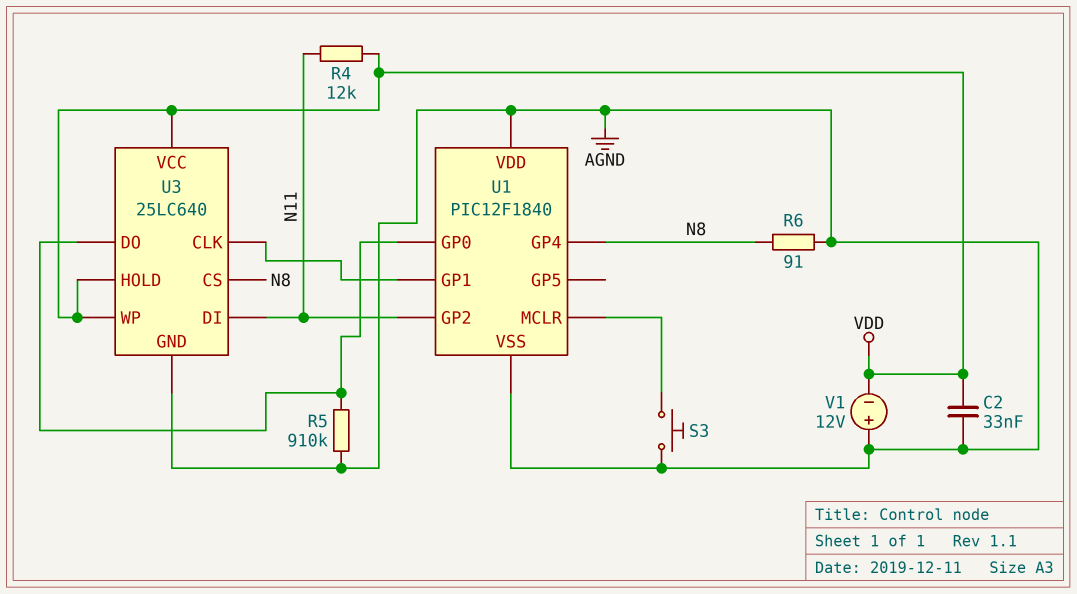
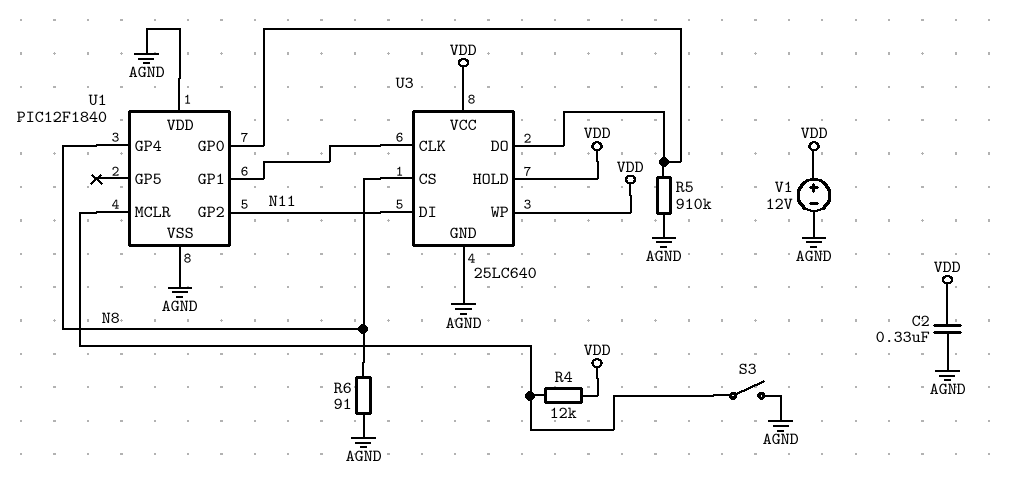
C2: 33nF (AGND, VDD) -> 330nF (AGND, VDD)
R4: 12k (N11, VDD) -> 12k (U1/MCLR, VDD)
S3: button (AGND, U1/MCLR) -> switch (AGND, U1/MCLR)
V1: 12V (plus AGND, minus VDD) -> 12V (plus VDD, minus AGND)

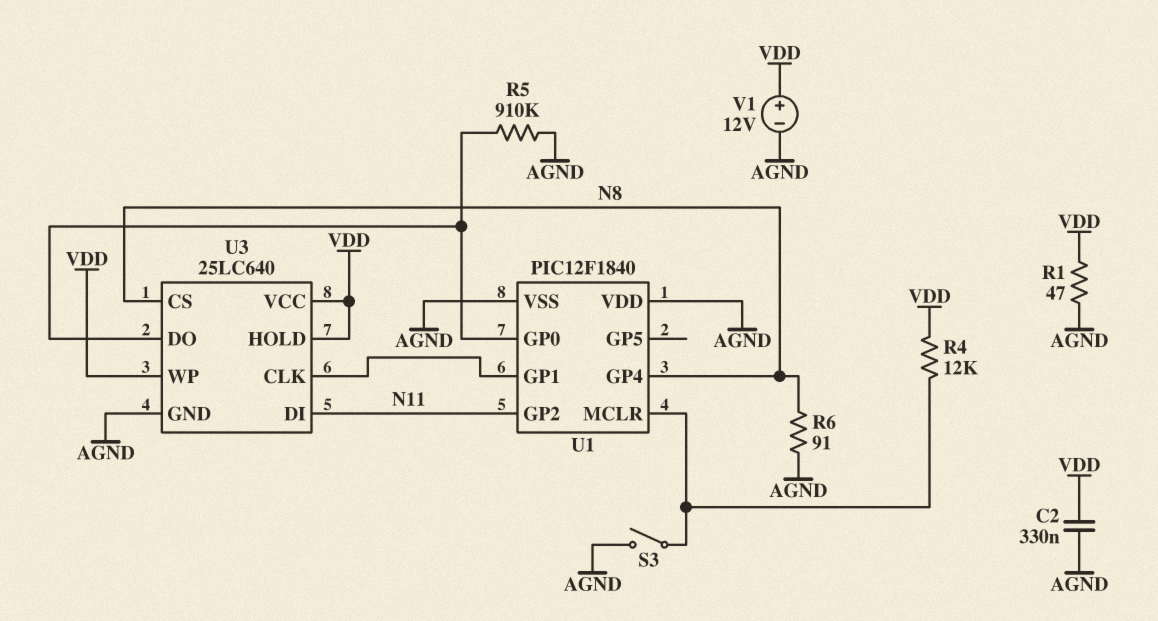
R1: none -> 47 (AGND, VDD)

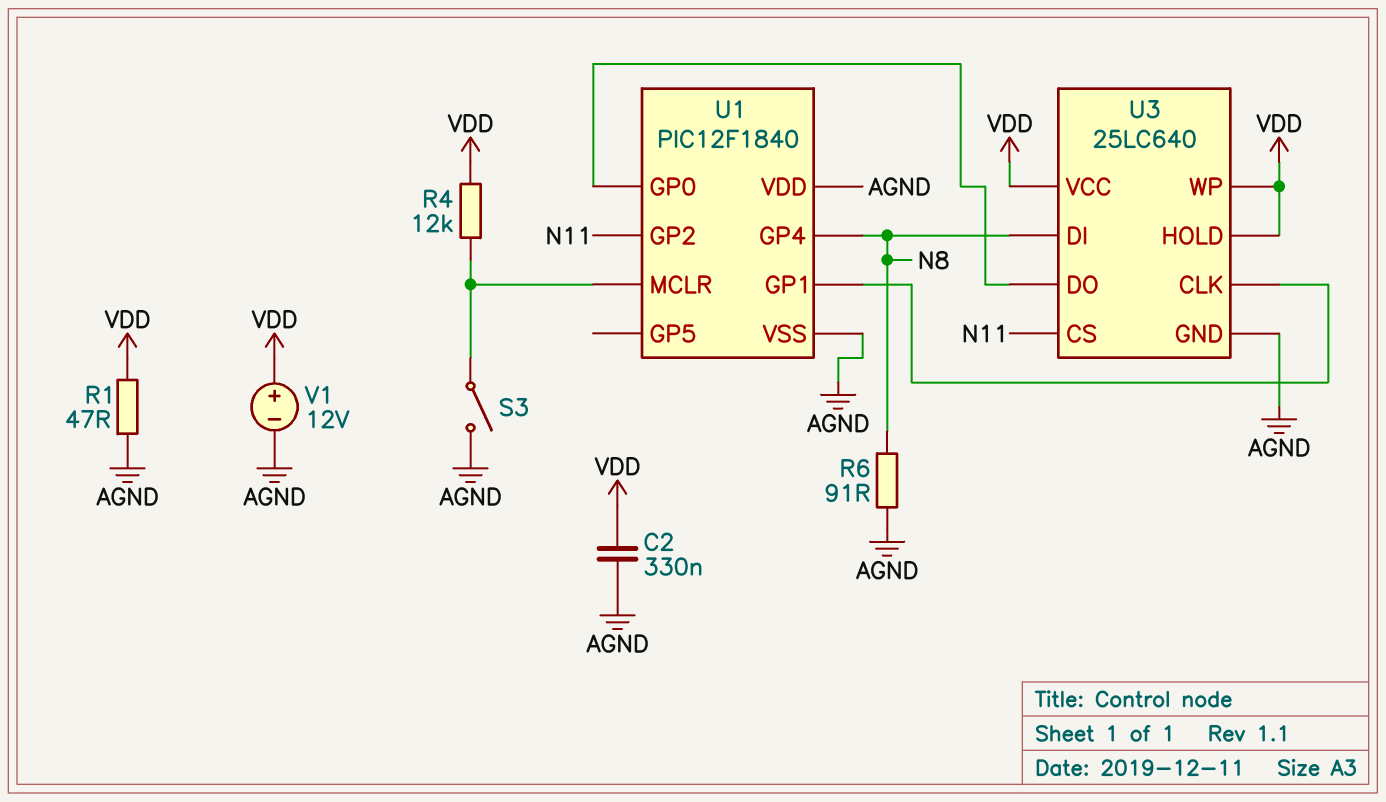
R5: 910k (AGND, U1/GP0) -> none
U3 pin CS: N8 -> N11
U3 pin DI: N11 -> N8

